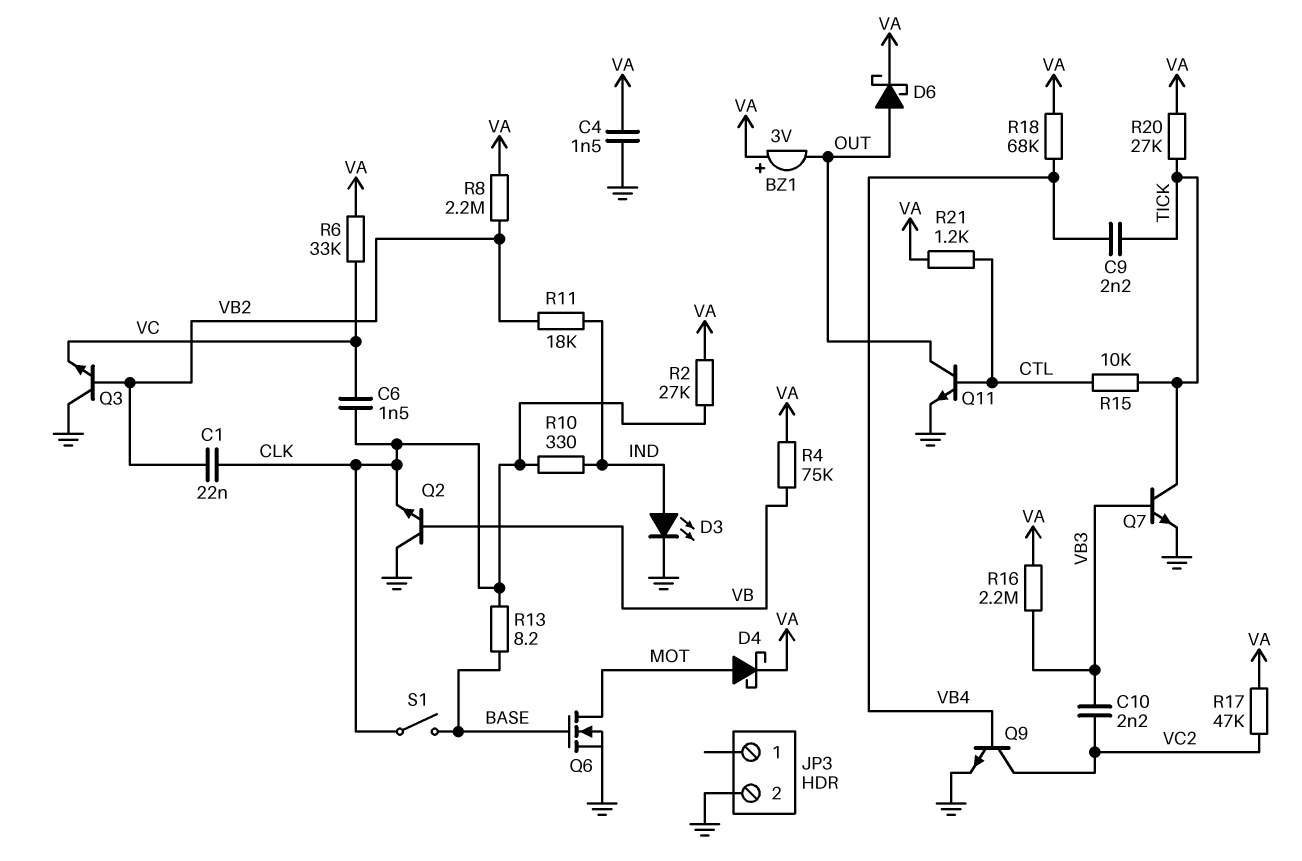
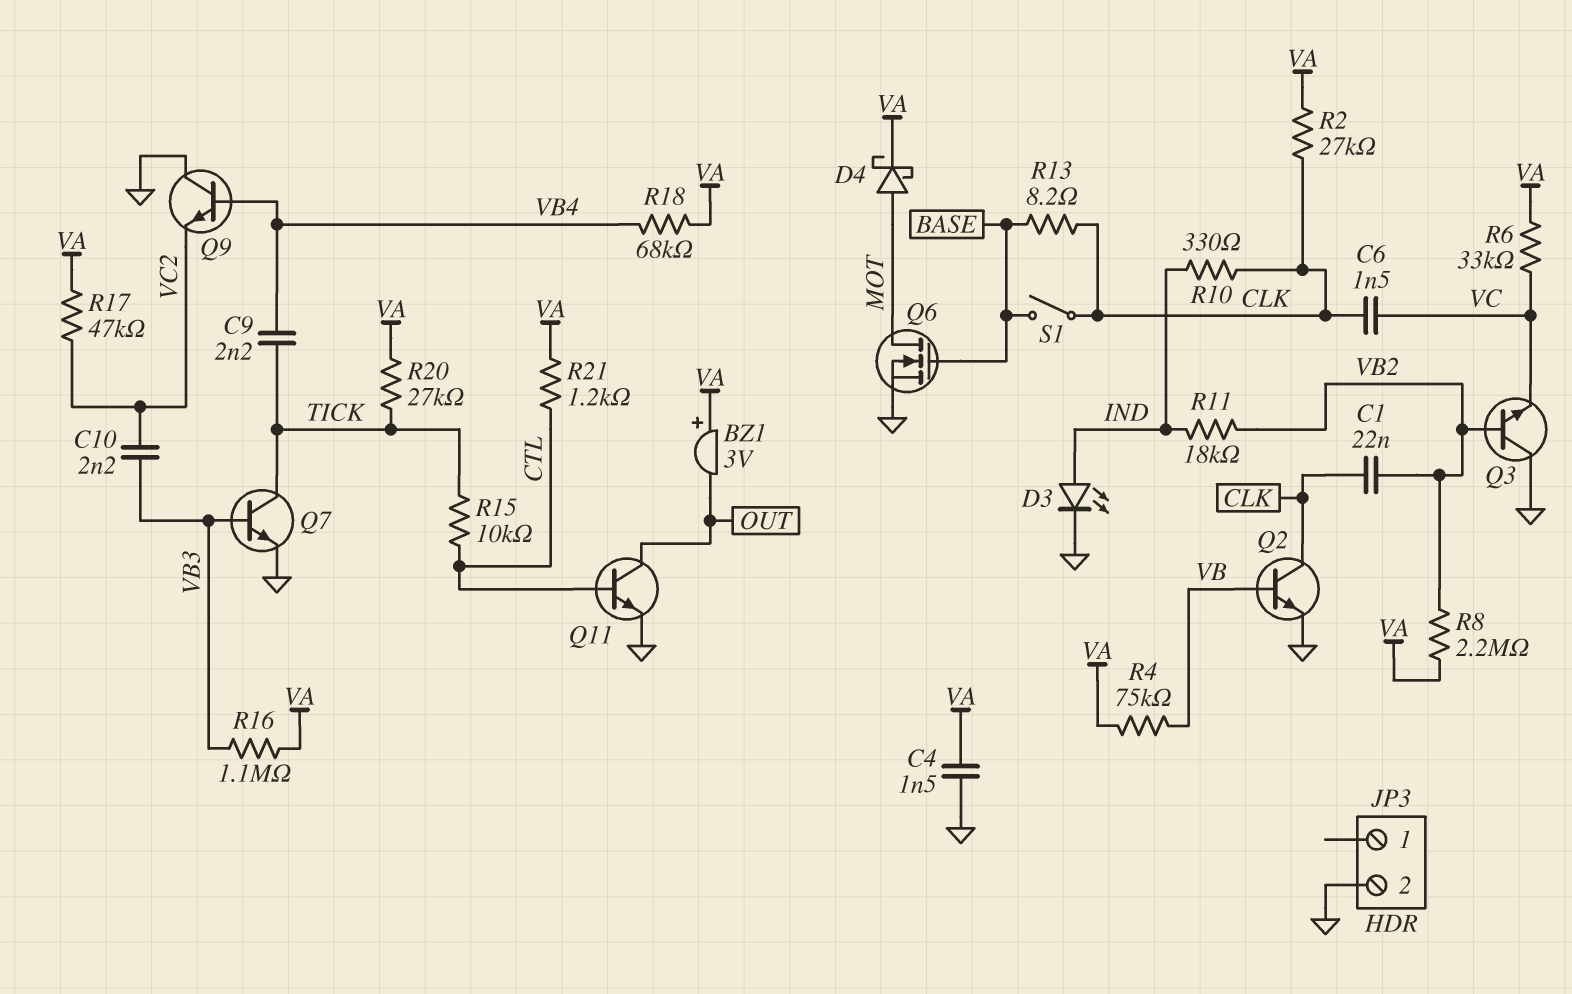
D6: schottky (A OUT, K VA) -> none
Q2: NPN (B VB, C GND, E CLK) -> NPN (B VB, C CLK, E GND)
Q9: NPN (B VB4, C VC2, E GND) -> NPN (B VB4, C GND, E VC2)
R16: 2.2M (VA, VB3) -> 1.1M (VA, VB3)

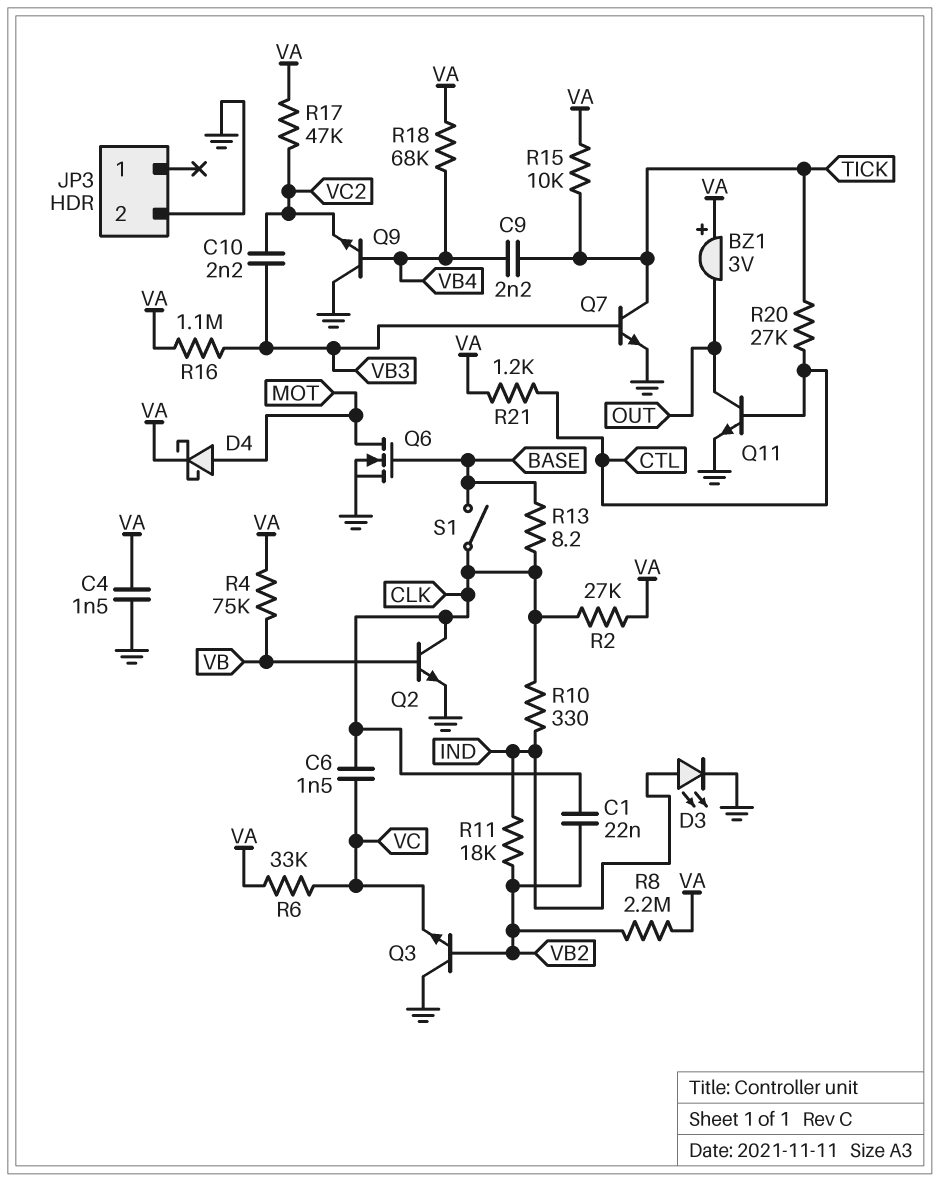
R15: 10k (CTL, TICK) -> 10k (TICK, VA)
R20: 27k (TICK, VA) -> 27k (CTL, TICK)

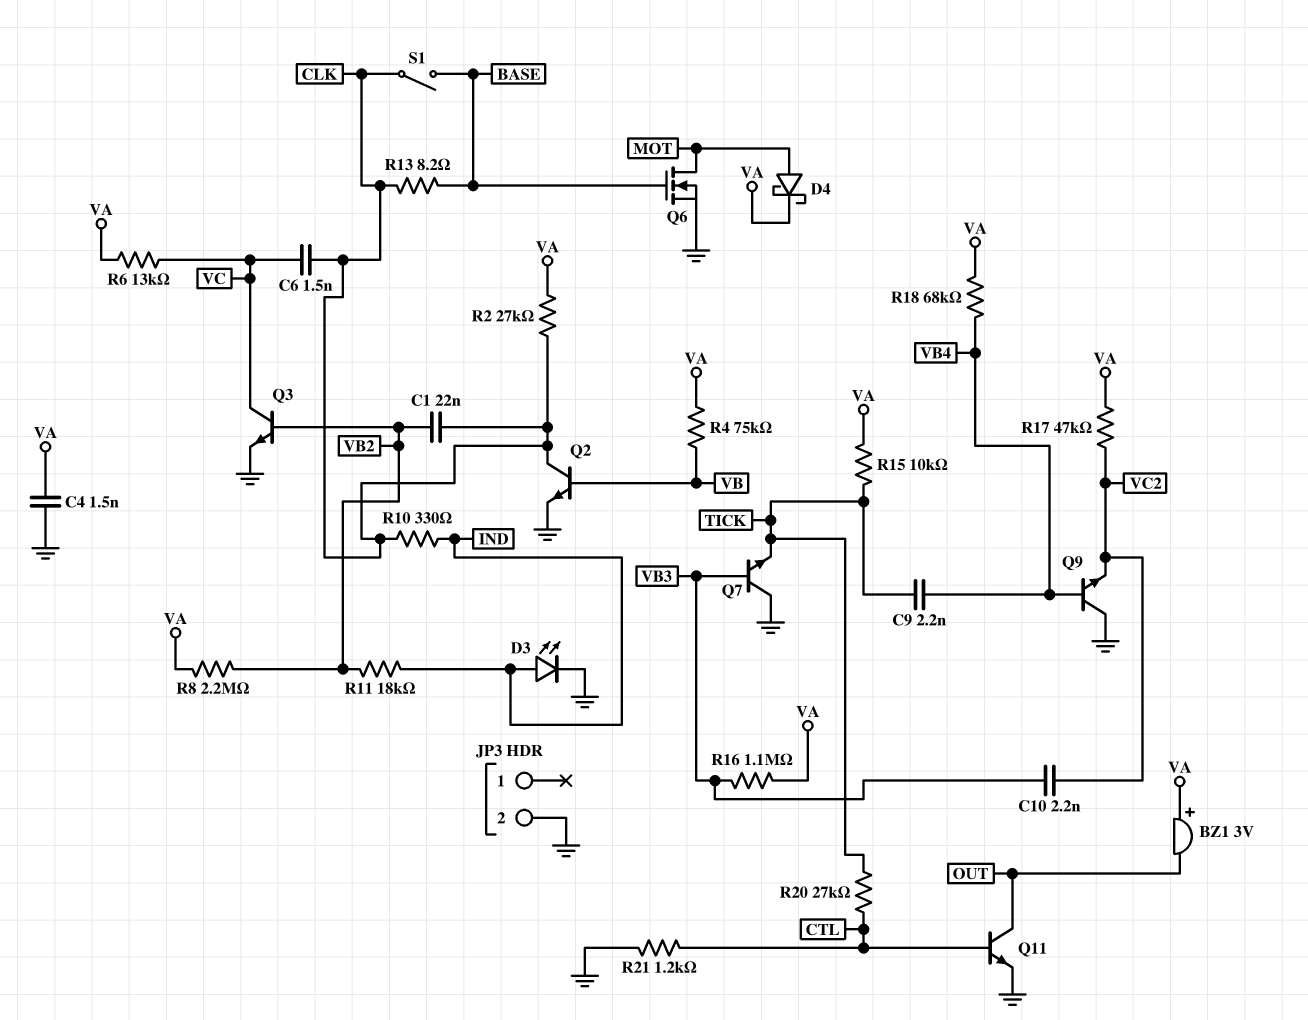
Q3: NPN (B VB2, C GND, E VC) -> NPN (B VB2, C VC, E GND)
Q7: NPN (B VB3, C TICK, E GND) -> NPN (B VB3, C GND, E TICK)
R6: 33k (VA, VC) -> 13k (VA, VC)
R21: 1.2k (CTL, VA) -> 1.2k (CTL, GND)

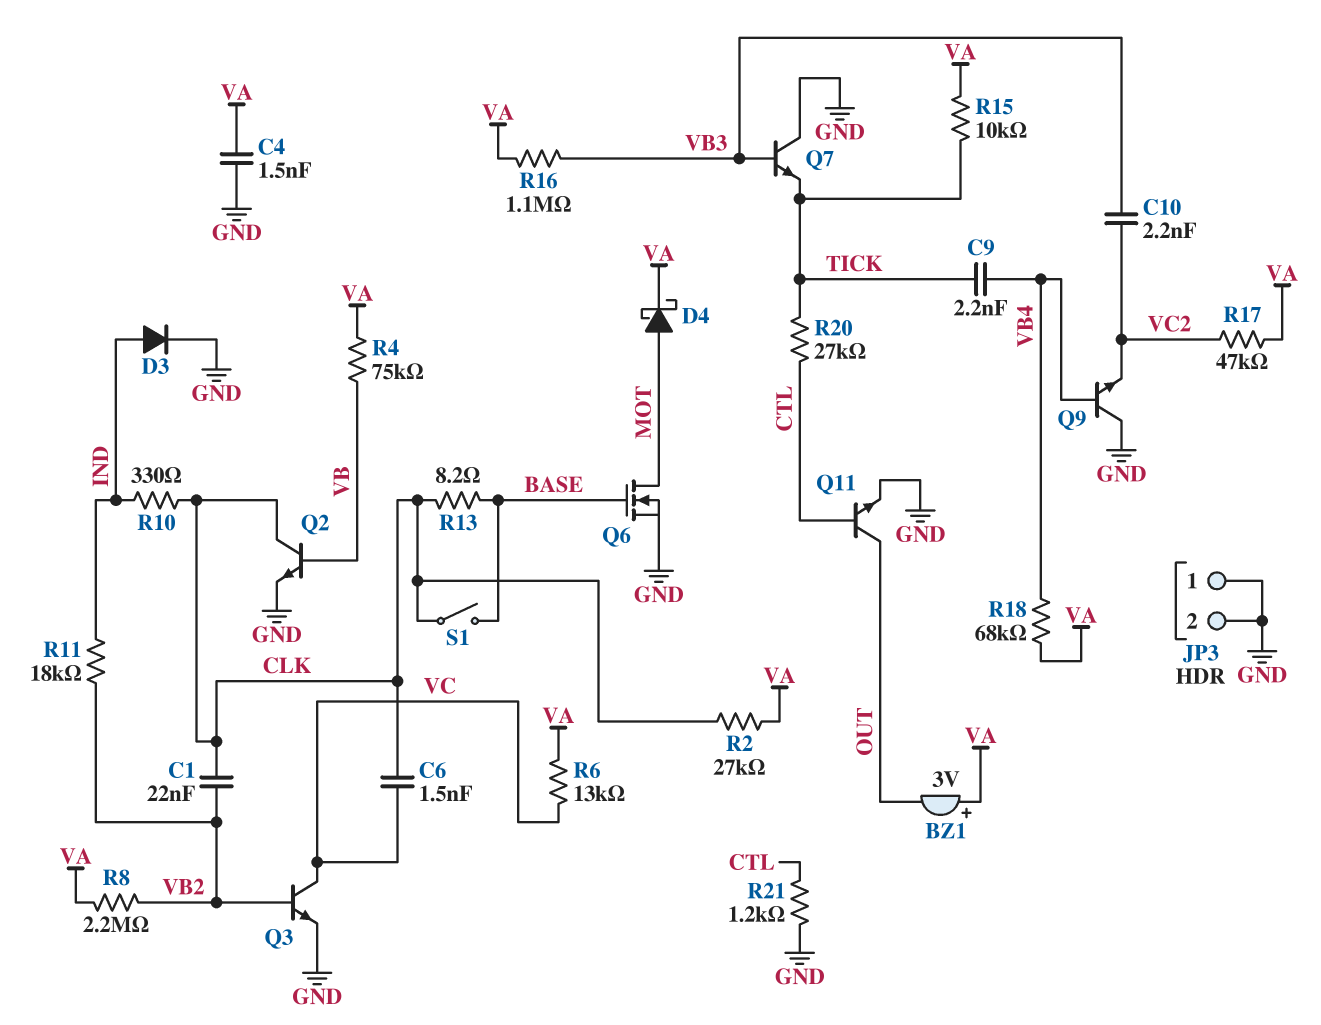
D3: LED (A IND, K GND) -> diode (A IND, K GND)
JP3 pin 1: none -> GND

